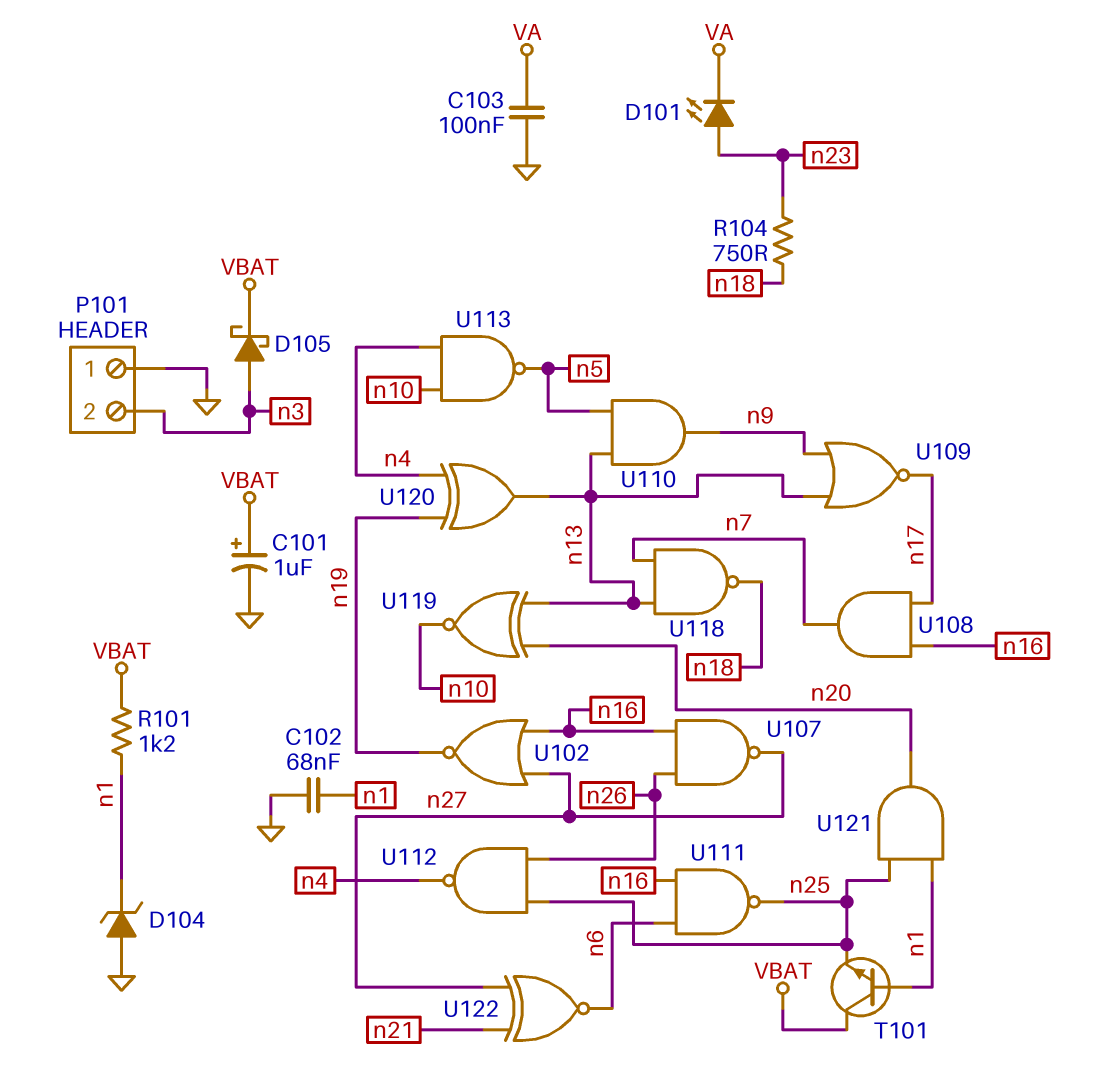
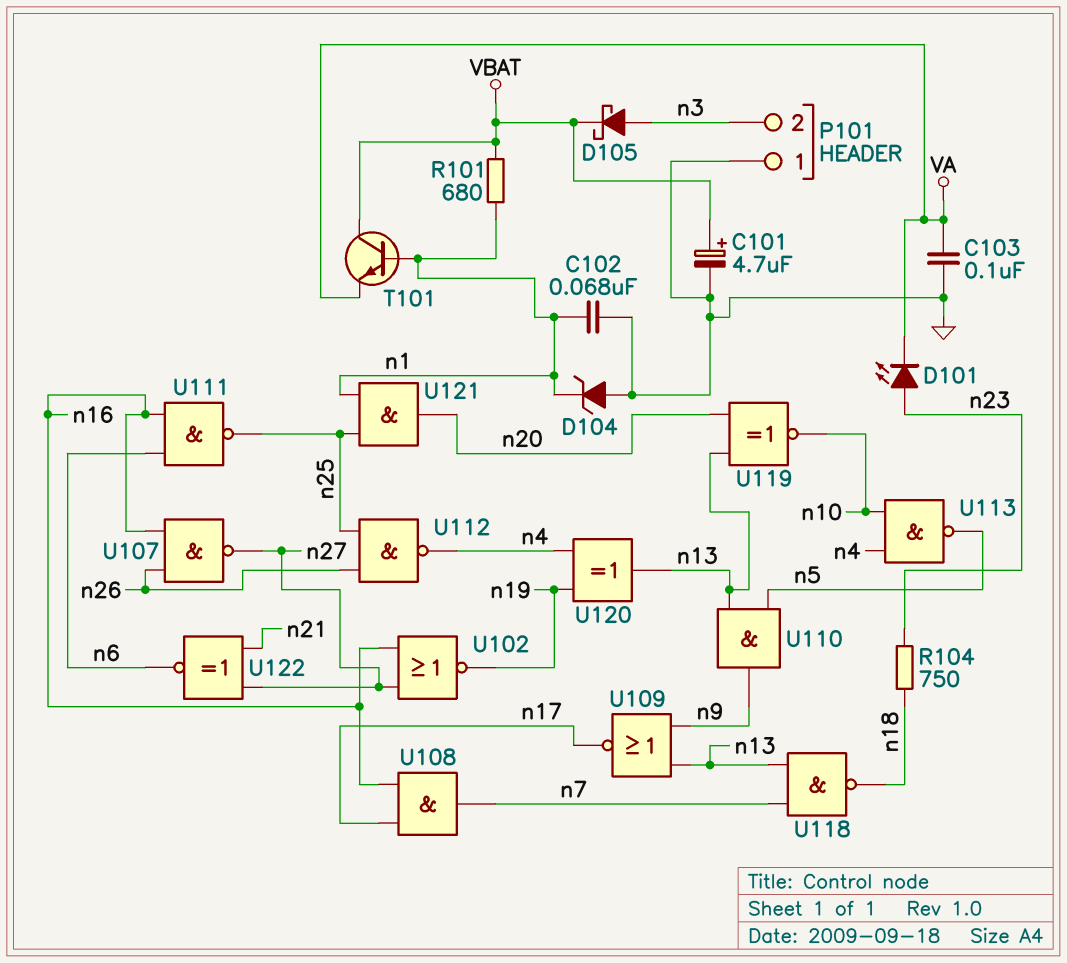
C101: 1uF (plus VBAT, minus GND) -> 4.7uF (plus VBAT, minus GND)
R101: 1.2k (VBAT, n1) -> 680 (VBAT, n1)
T101: NPN (B n1, C VBAT, E n25) -> NPN (B n1, C VBAT, E VA)

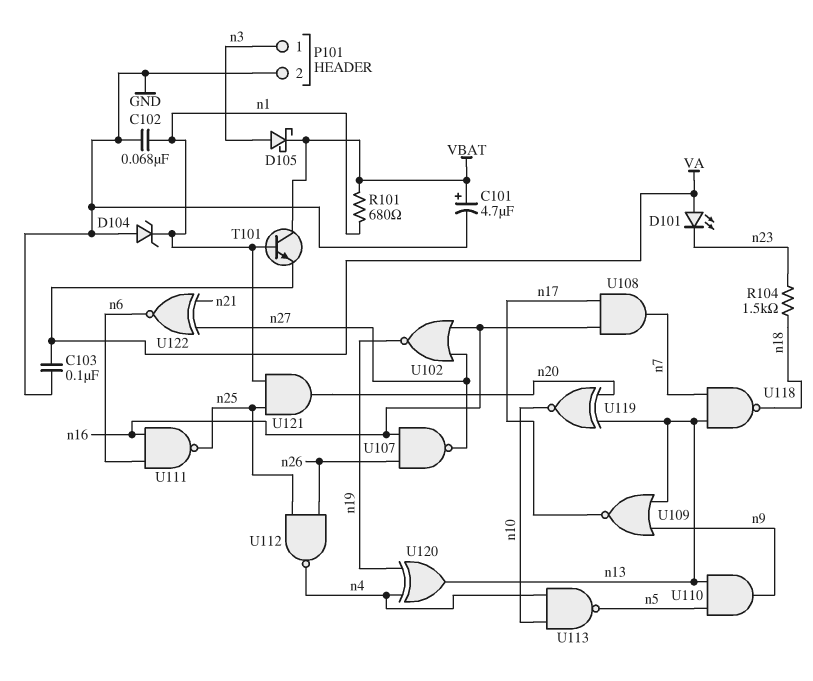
D101: LED (A n23, K VA) -> LED (A VA, K n23)
P101 pin 1: GND -> n3
P101 pin 2: n3 -> GND
R104: 750 (n18, n23) -> 1.5k (n18, n23)

